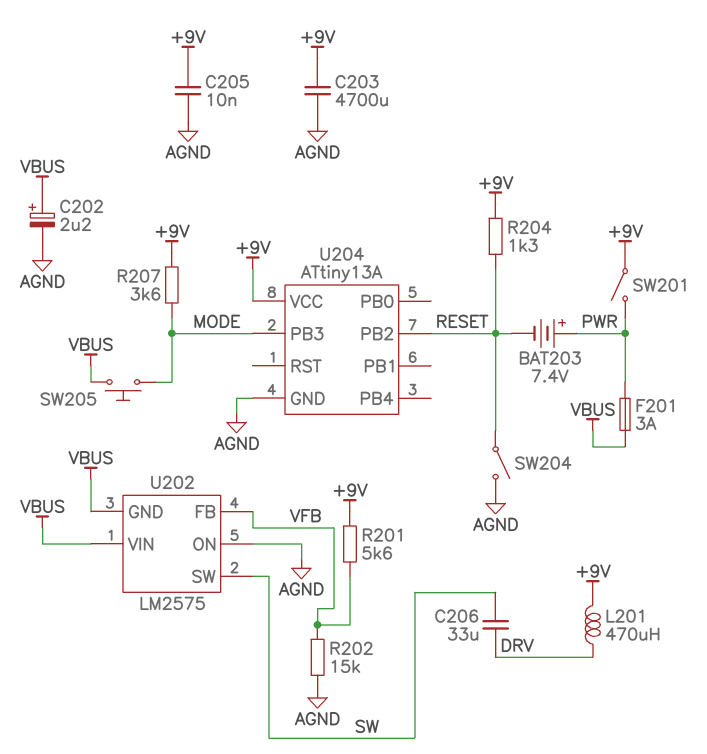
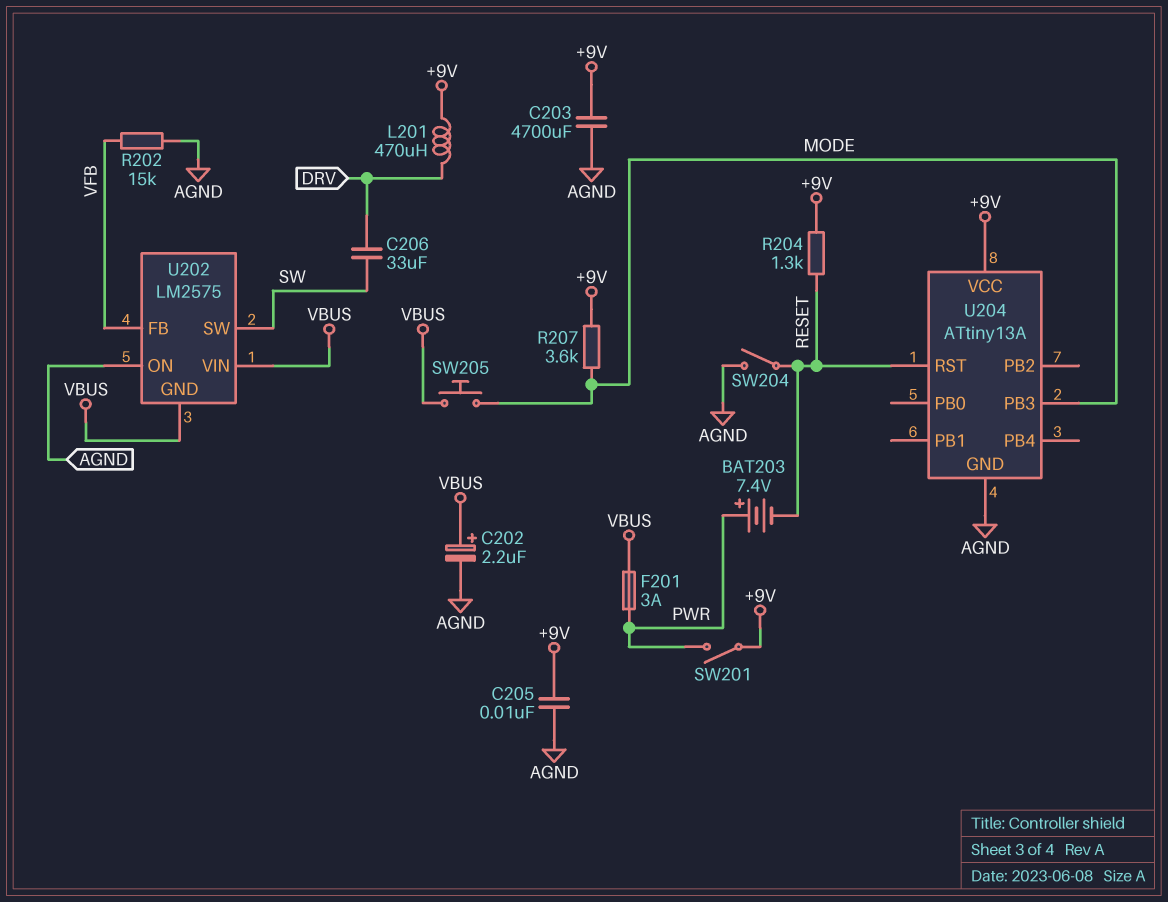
R201: 5.6k (+9V, VFB) -> none
U204 pin PB2: RESET -> none
U204 pin RST: none -> RESET

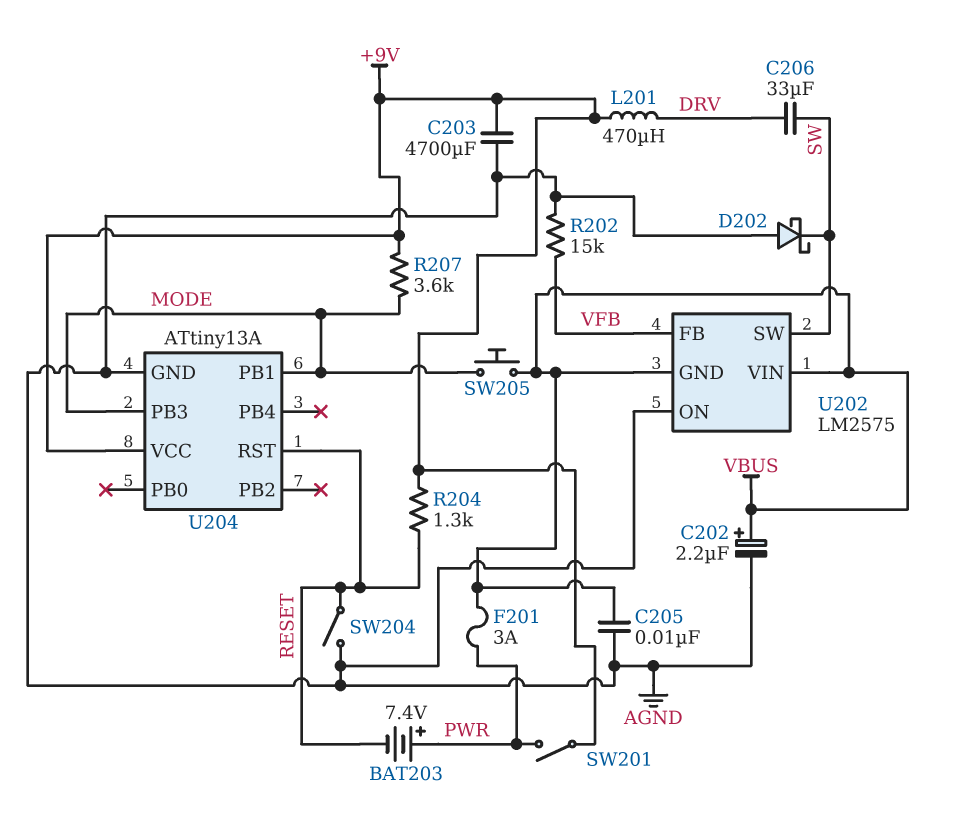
C205: 10nF (+9V, AGND) -> 10nF (AGND, VBUS)
D202: none -> schottky (A AGND, K SW)
U204 pin PB1: none -> MODE

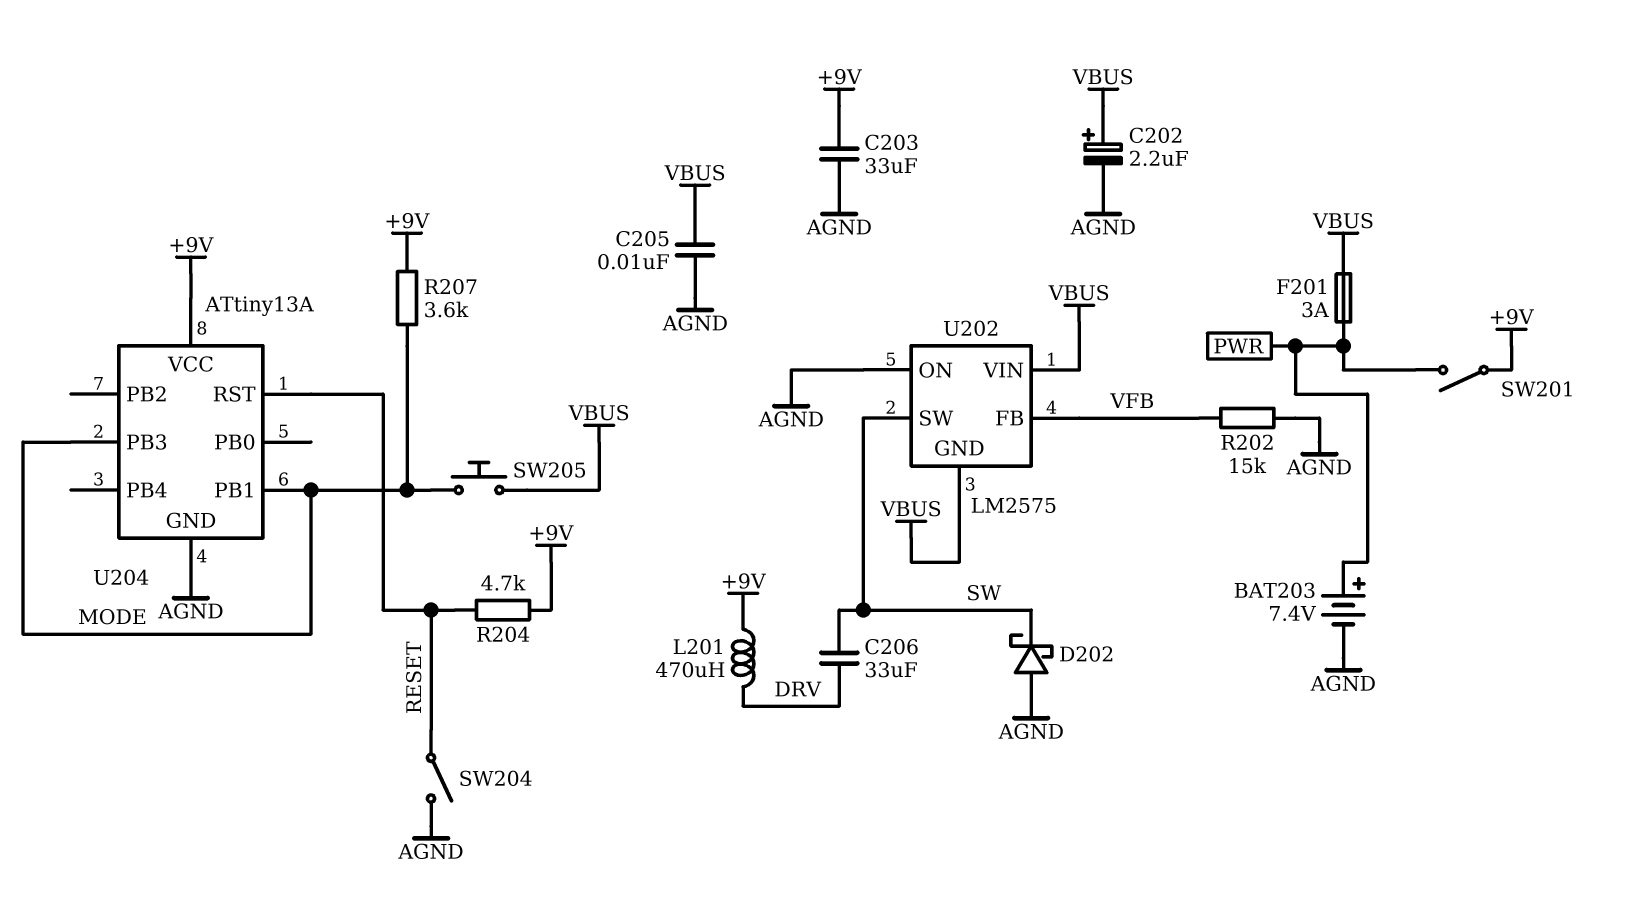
BAT203: 7.4V (plus PWR, minus RESET) -> 7.4V (plus PWR, minus AGND)
C203: 4700uF (+9V, AGND) -> 33uF (+9V, AGND)
R204: 1.3k (+9V, RESET) -> 4.7k (+9V, RESET)

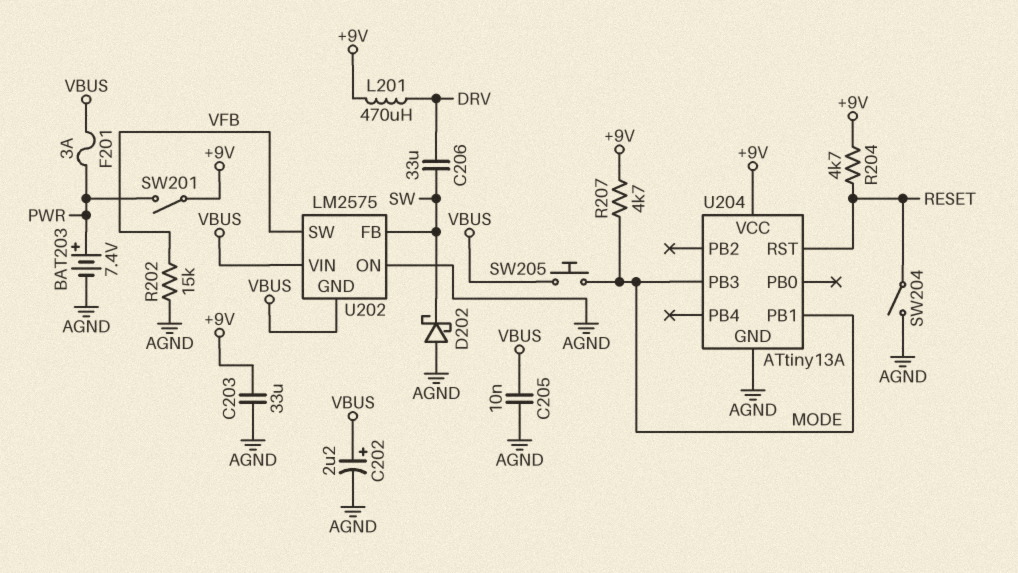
R207: 3.6k (+9V, MODE) -> 4.7k (+9V, MODE)
U202 pin FB: VFB -> SW
U202 pin SW: SW -> VFB

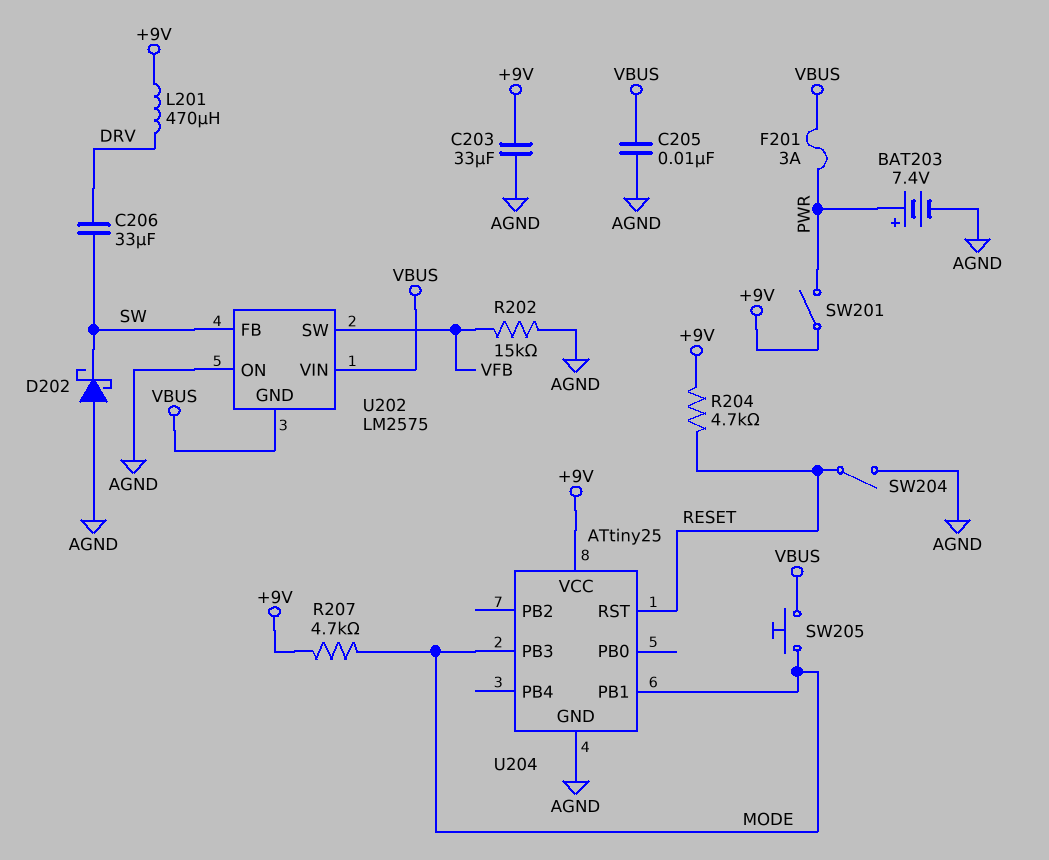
C202: 2.2uF (plus VBUS, minus AGND) -> none
U204: ATtiny13A -> ATtiny25

